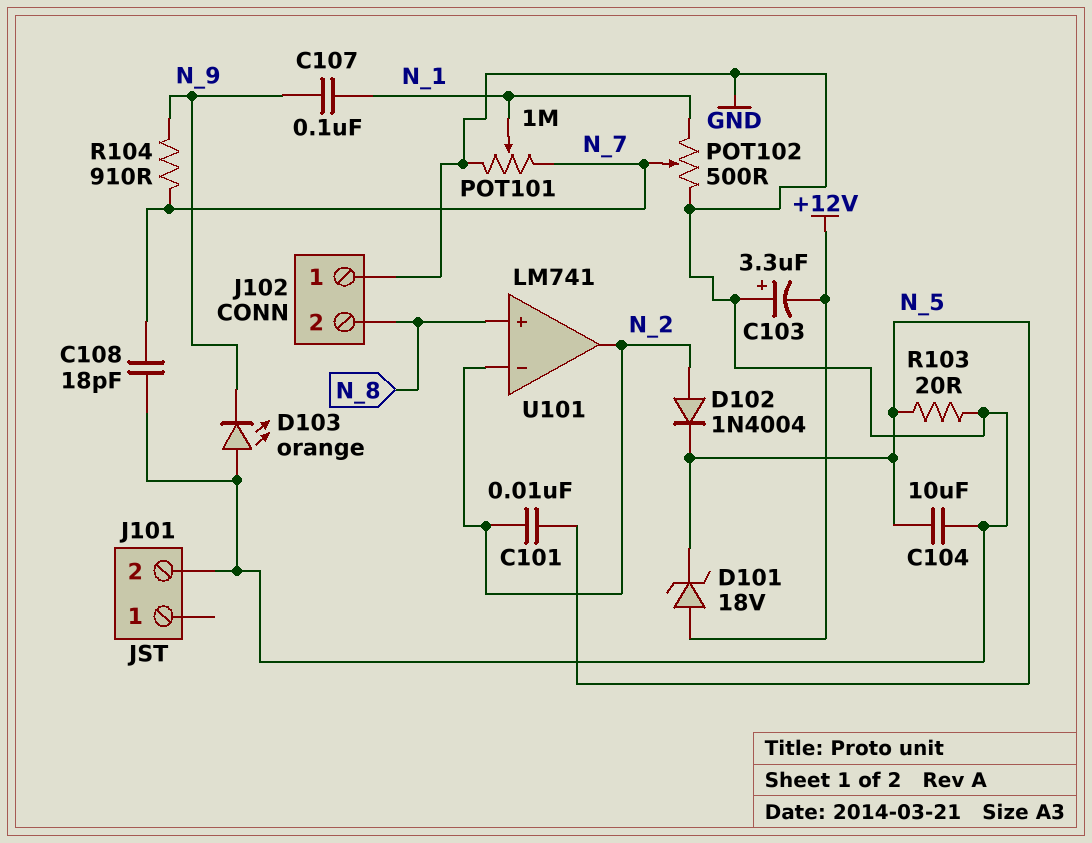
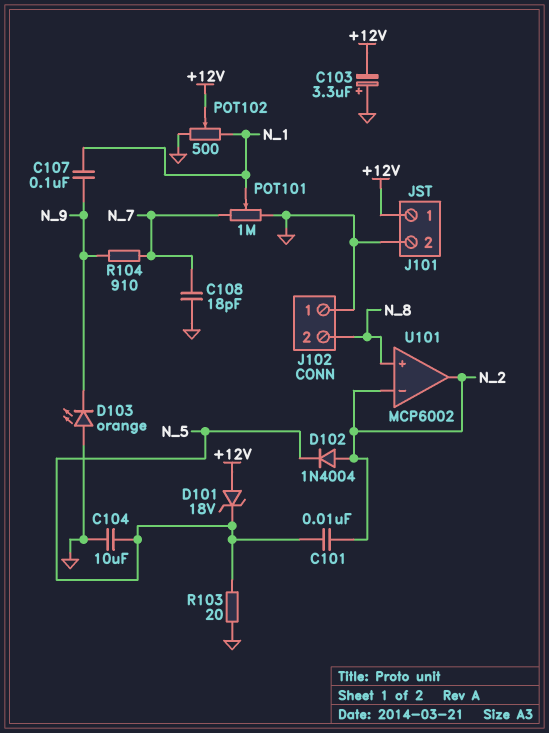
J101 pin 1: none -> +12V
POT102: 500 (GND, N_1, wiper N_7) -> 500 (GND, N_1, wiper +12V)
U101: LM741 -> MCP6002

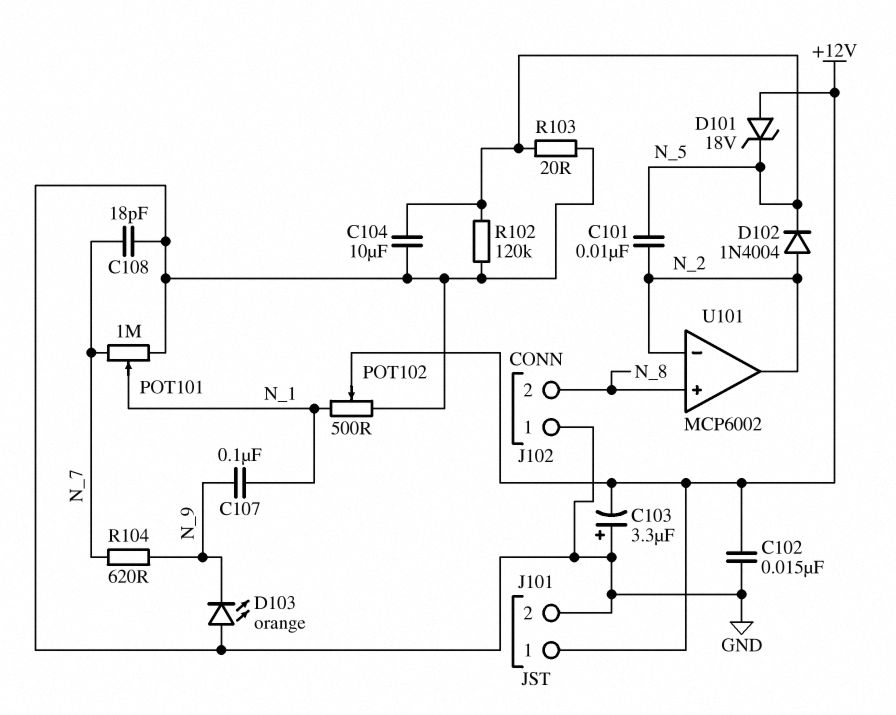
C102: none -> 15nF (+12V, GND)
R102: none -> 120k (GND, N_5)
R104: 910 (N_7, N_9) -> 620 (N_7, N_9)

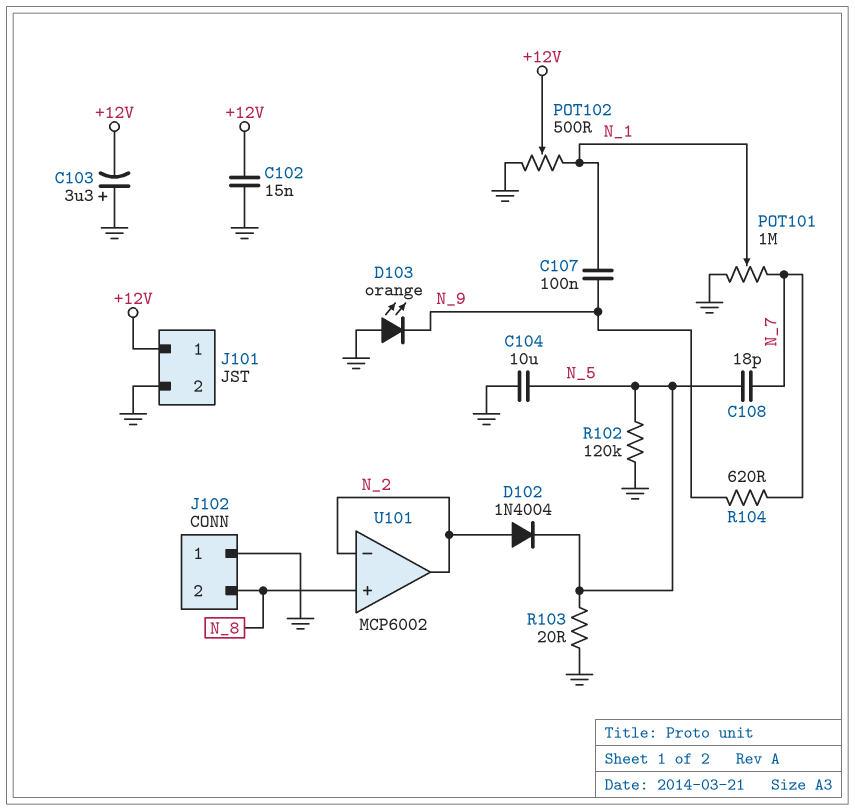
C101: 10nF (N_2, N_5) -> none
C108: 18pF (GND, N_7) -> 18pF (N_5, N_7)
D101: zener 18V (A +12V, K N_5) -> none

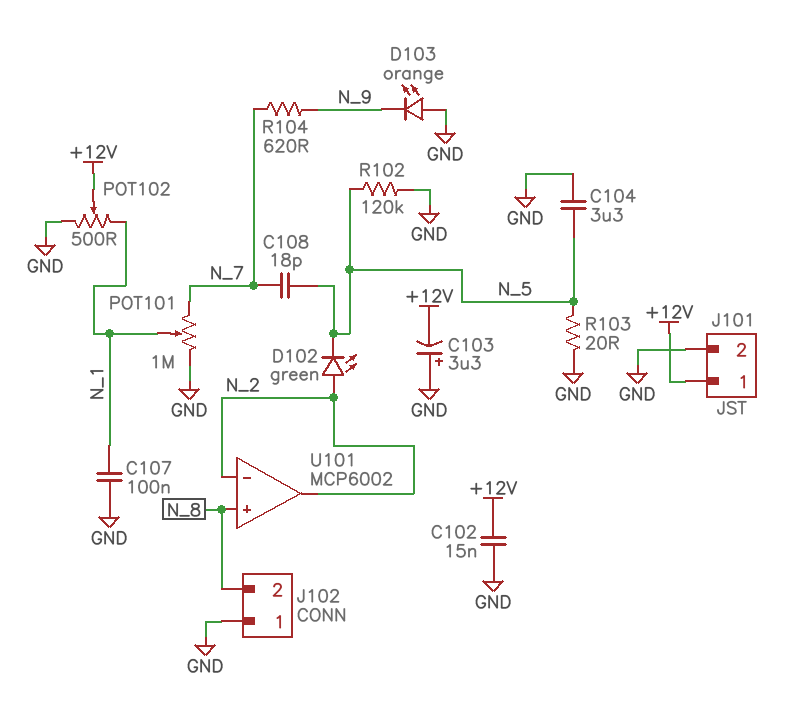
C104: 10uF (GND, N_5) -> 3.3uF (GND, N_5)
C107: 100nF (N_1, N_9) -> 100nF (GND, N_1)
D102: diode 1N4004 (A N_2, K N_5) -> LED green (A N_2, K N_5)

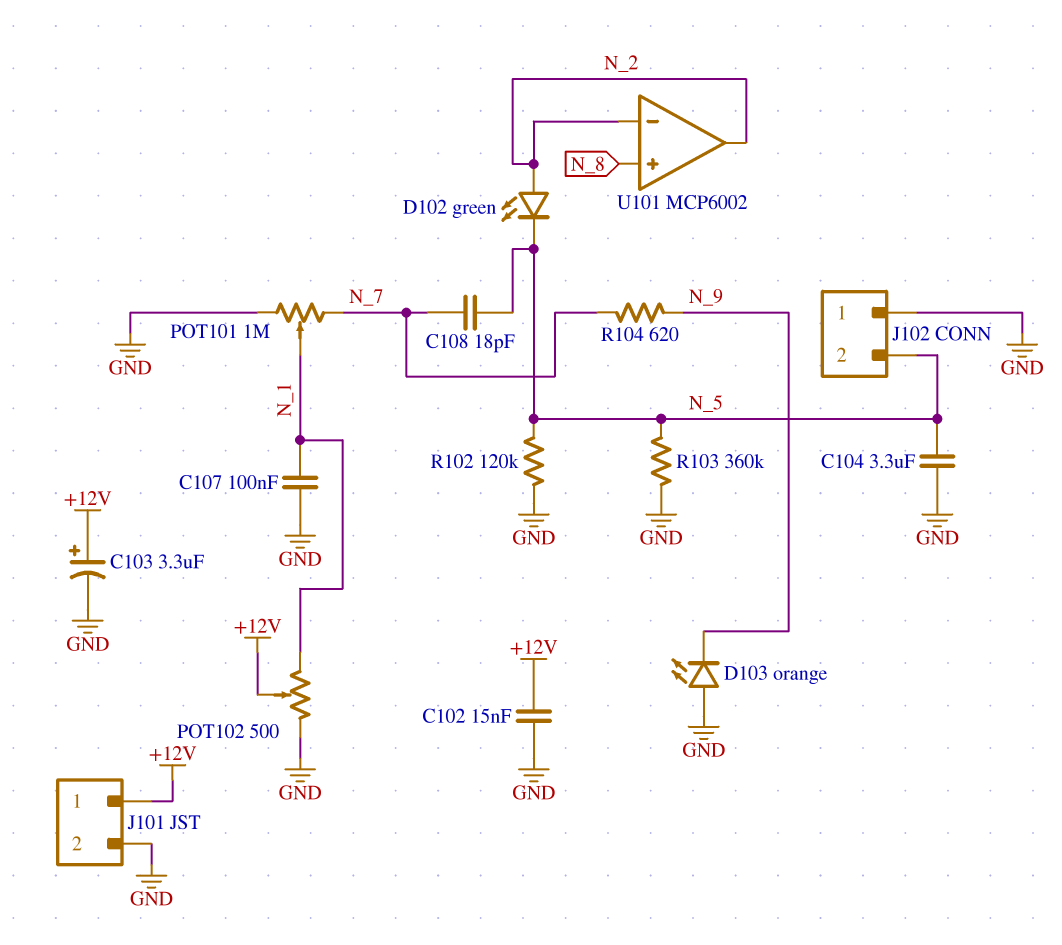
C103: 3.3uF (plus GND, minus +12V) -> 3.3uF (plus +12V, minus GND)
J102 pin 2: N_8 -> N_5
R103: 20 (GND, N_5) -> 360k (GND, N_5)

